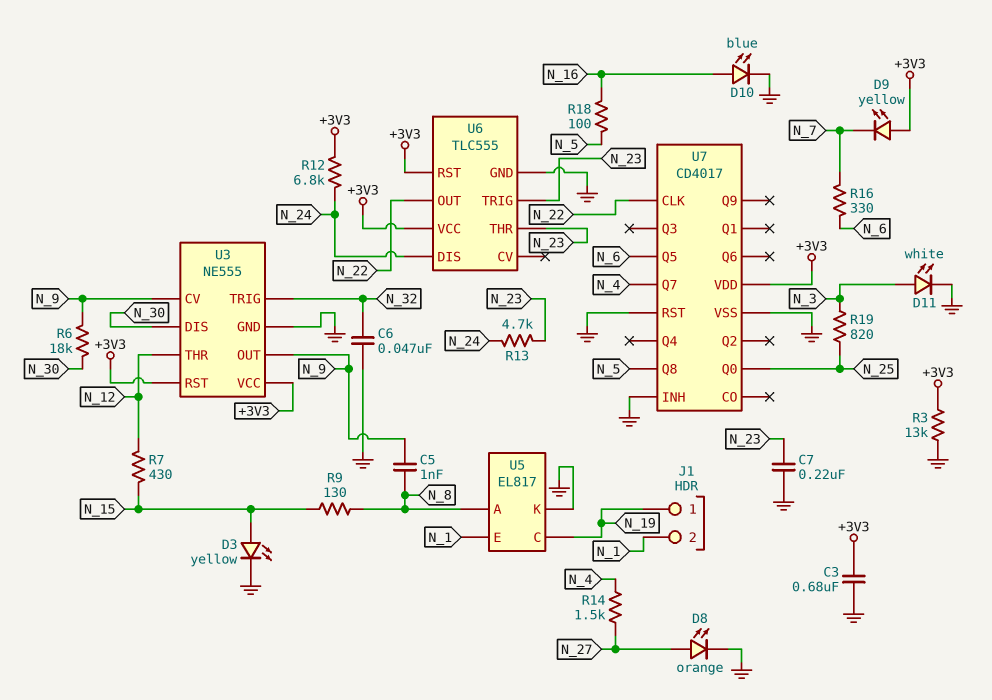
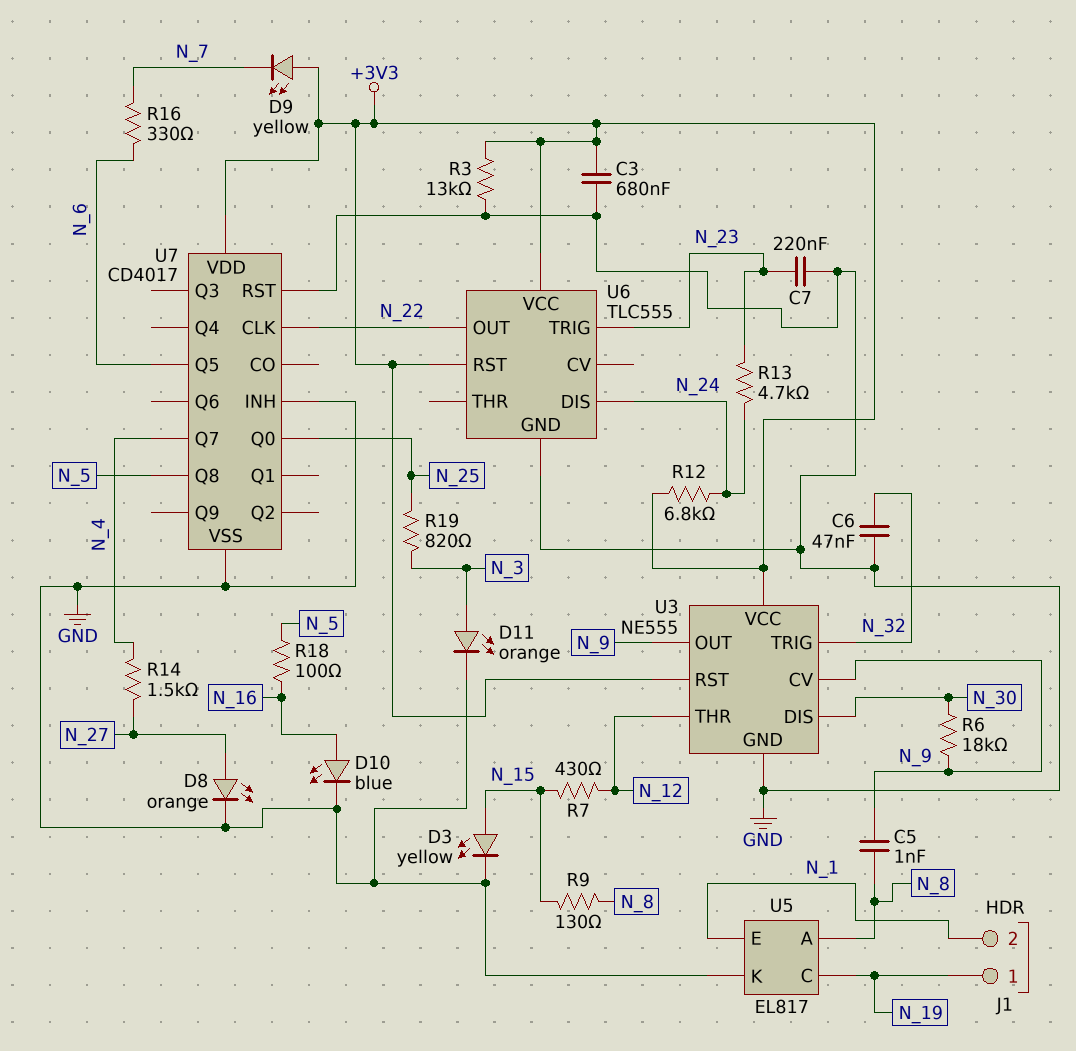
D11: LED white (A N_3, K GND) -> LED orange (A N_3, K GND)
U6 pin THR: N_23 -> none

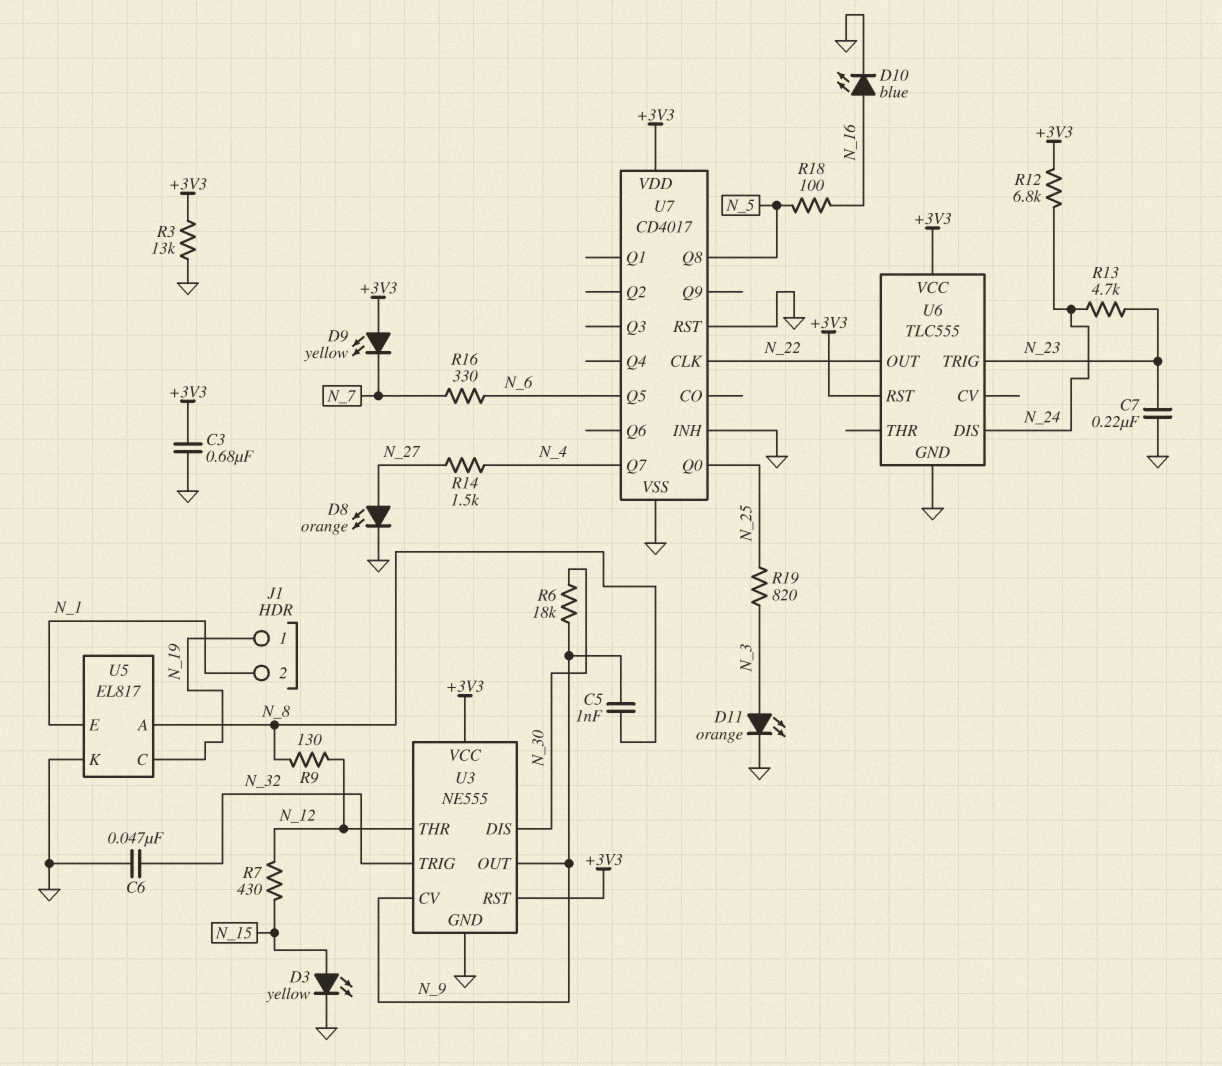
R9: 130 (N_8, N_15) -> 130 (N_8, N_12)

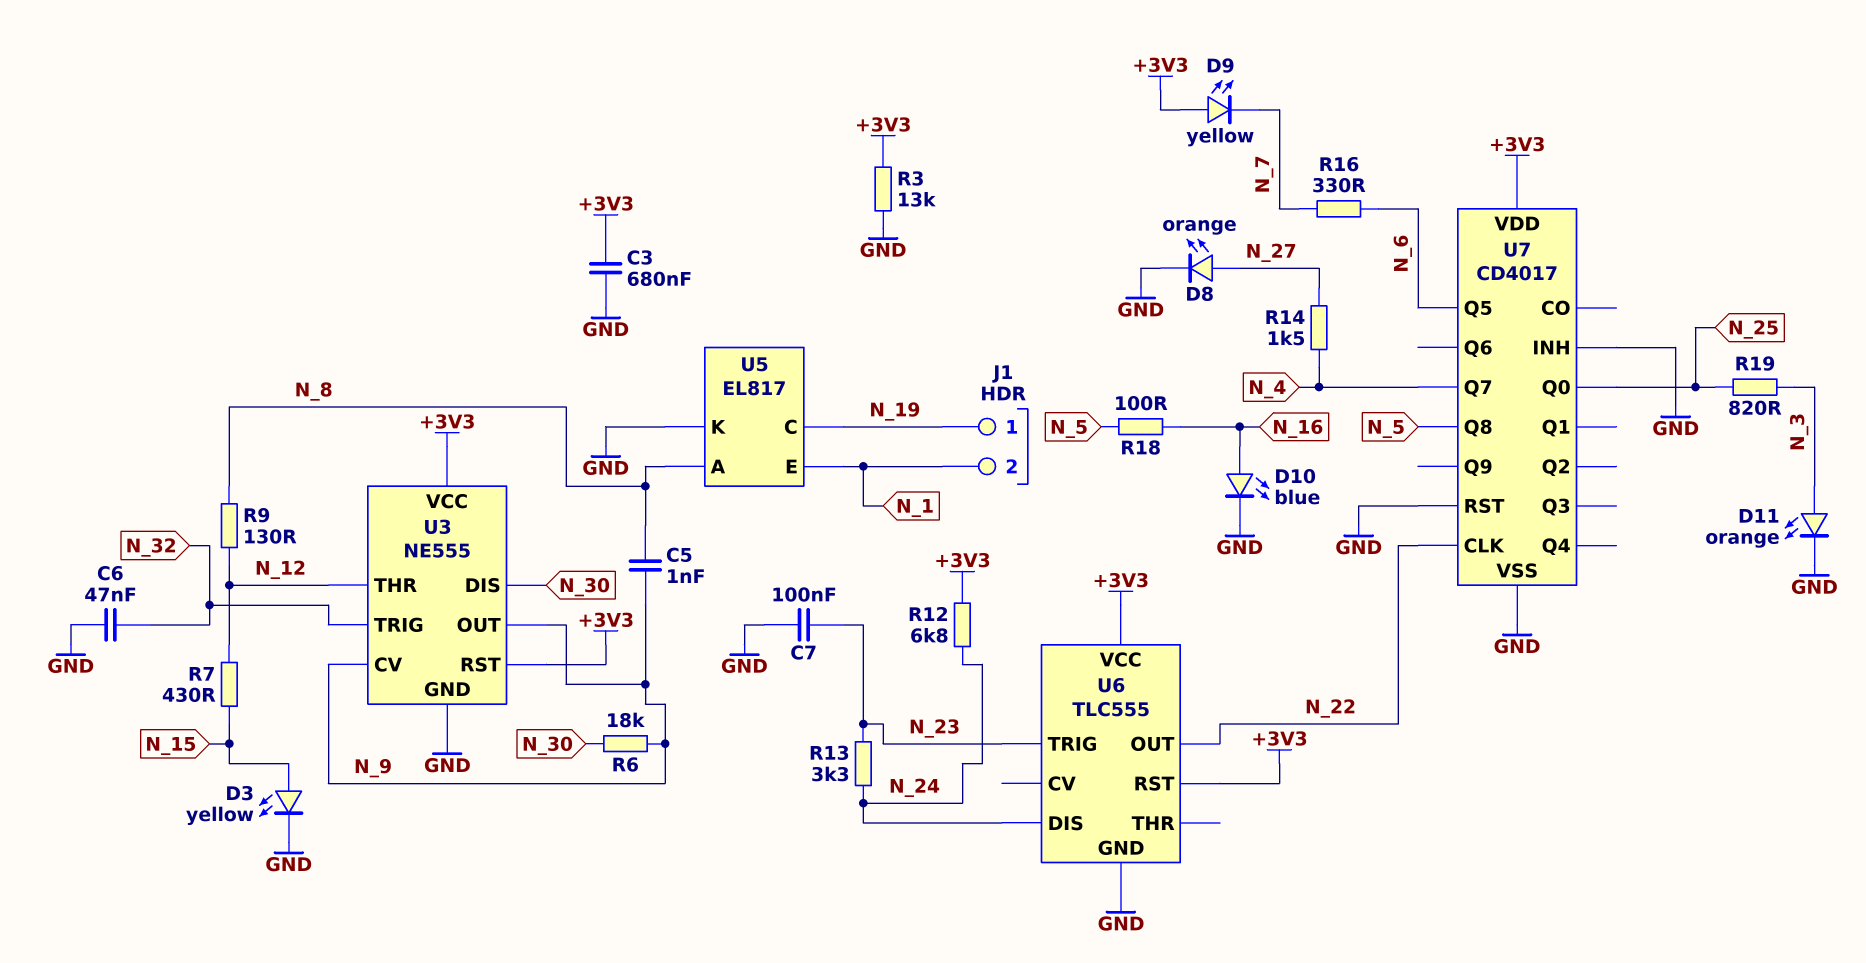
C7: 220nF (GND, N_23) -> 100nF (GND, N_23)
R13: 4.7k (N_23, N_24) -> 3.3k (N_23, N_24)

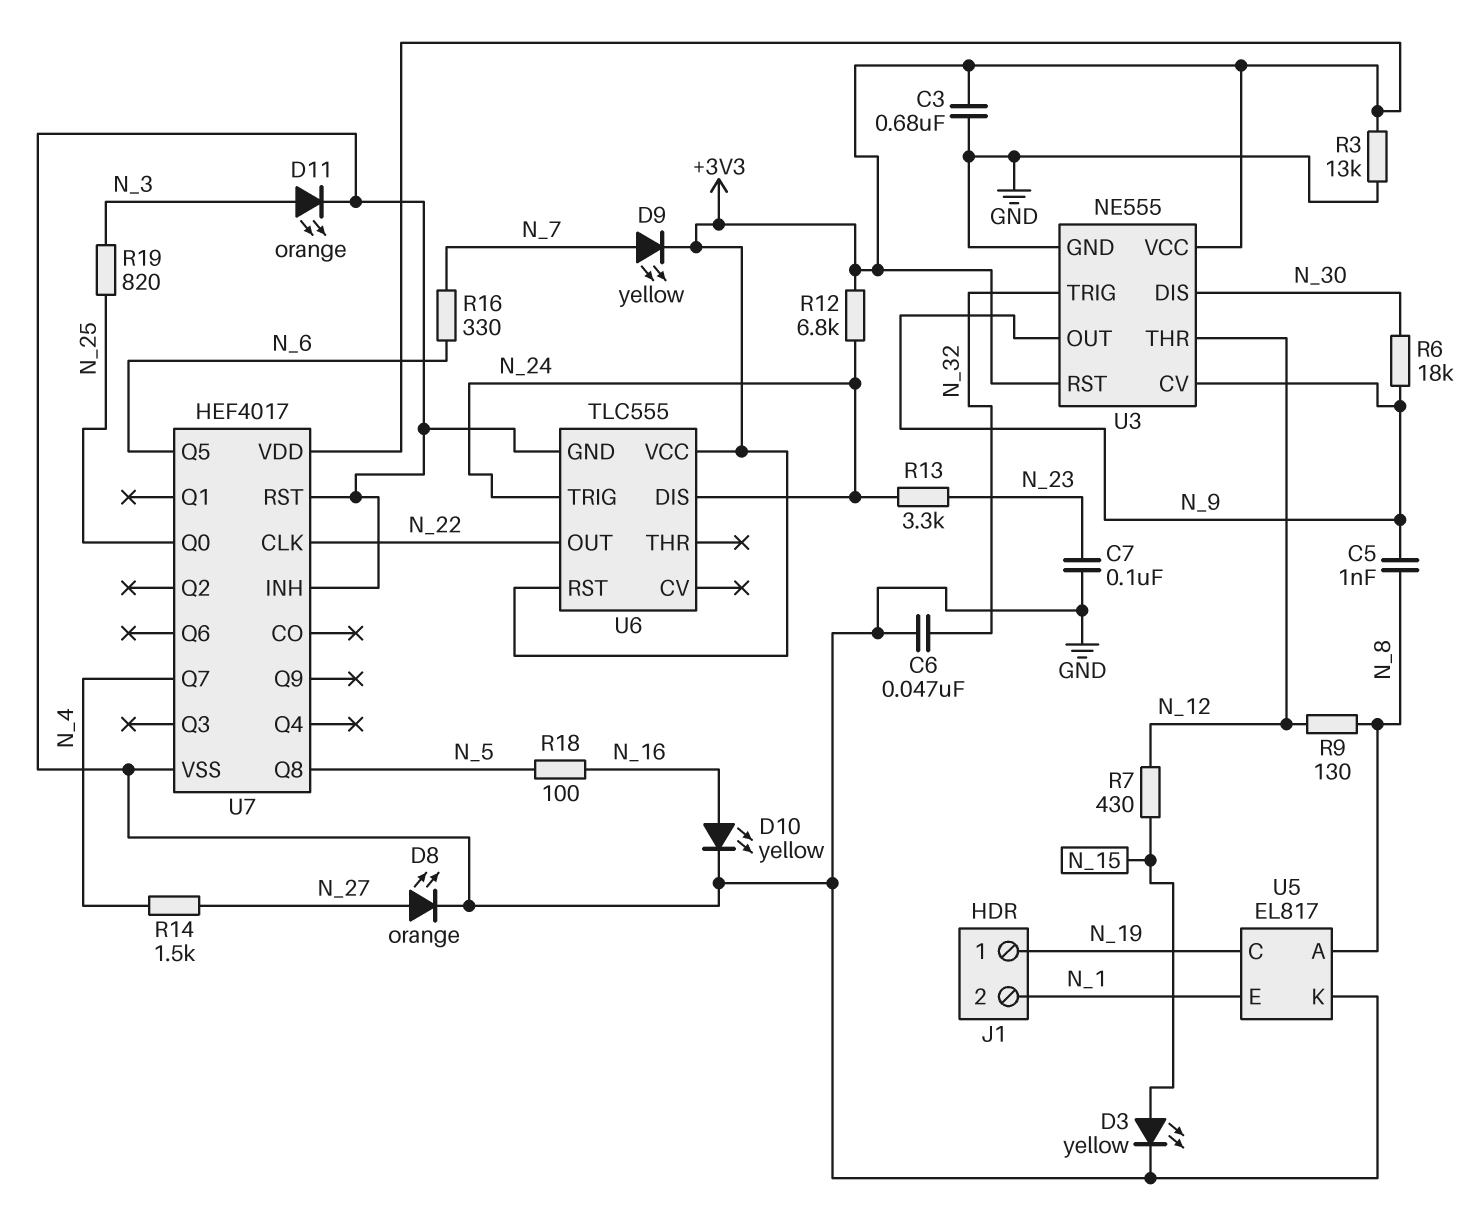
D9: LED yellow (A +3V3, K N_7) -> LED yellow (A N_7, K +3V3)
D10: LED blue (A N_16, K GND) -> LED yellow (A N_16, K GND)
U6 pin TRIG: N_23 -> N_24
U7: CD4017 -> HEF4017

